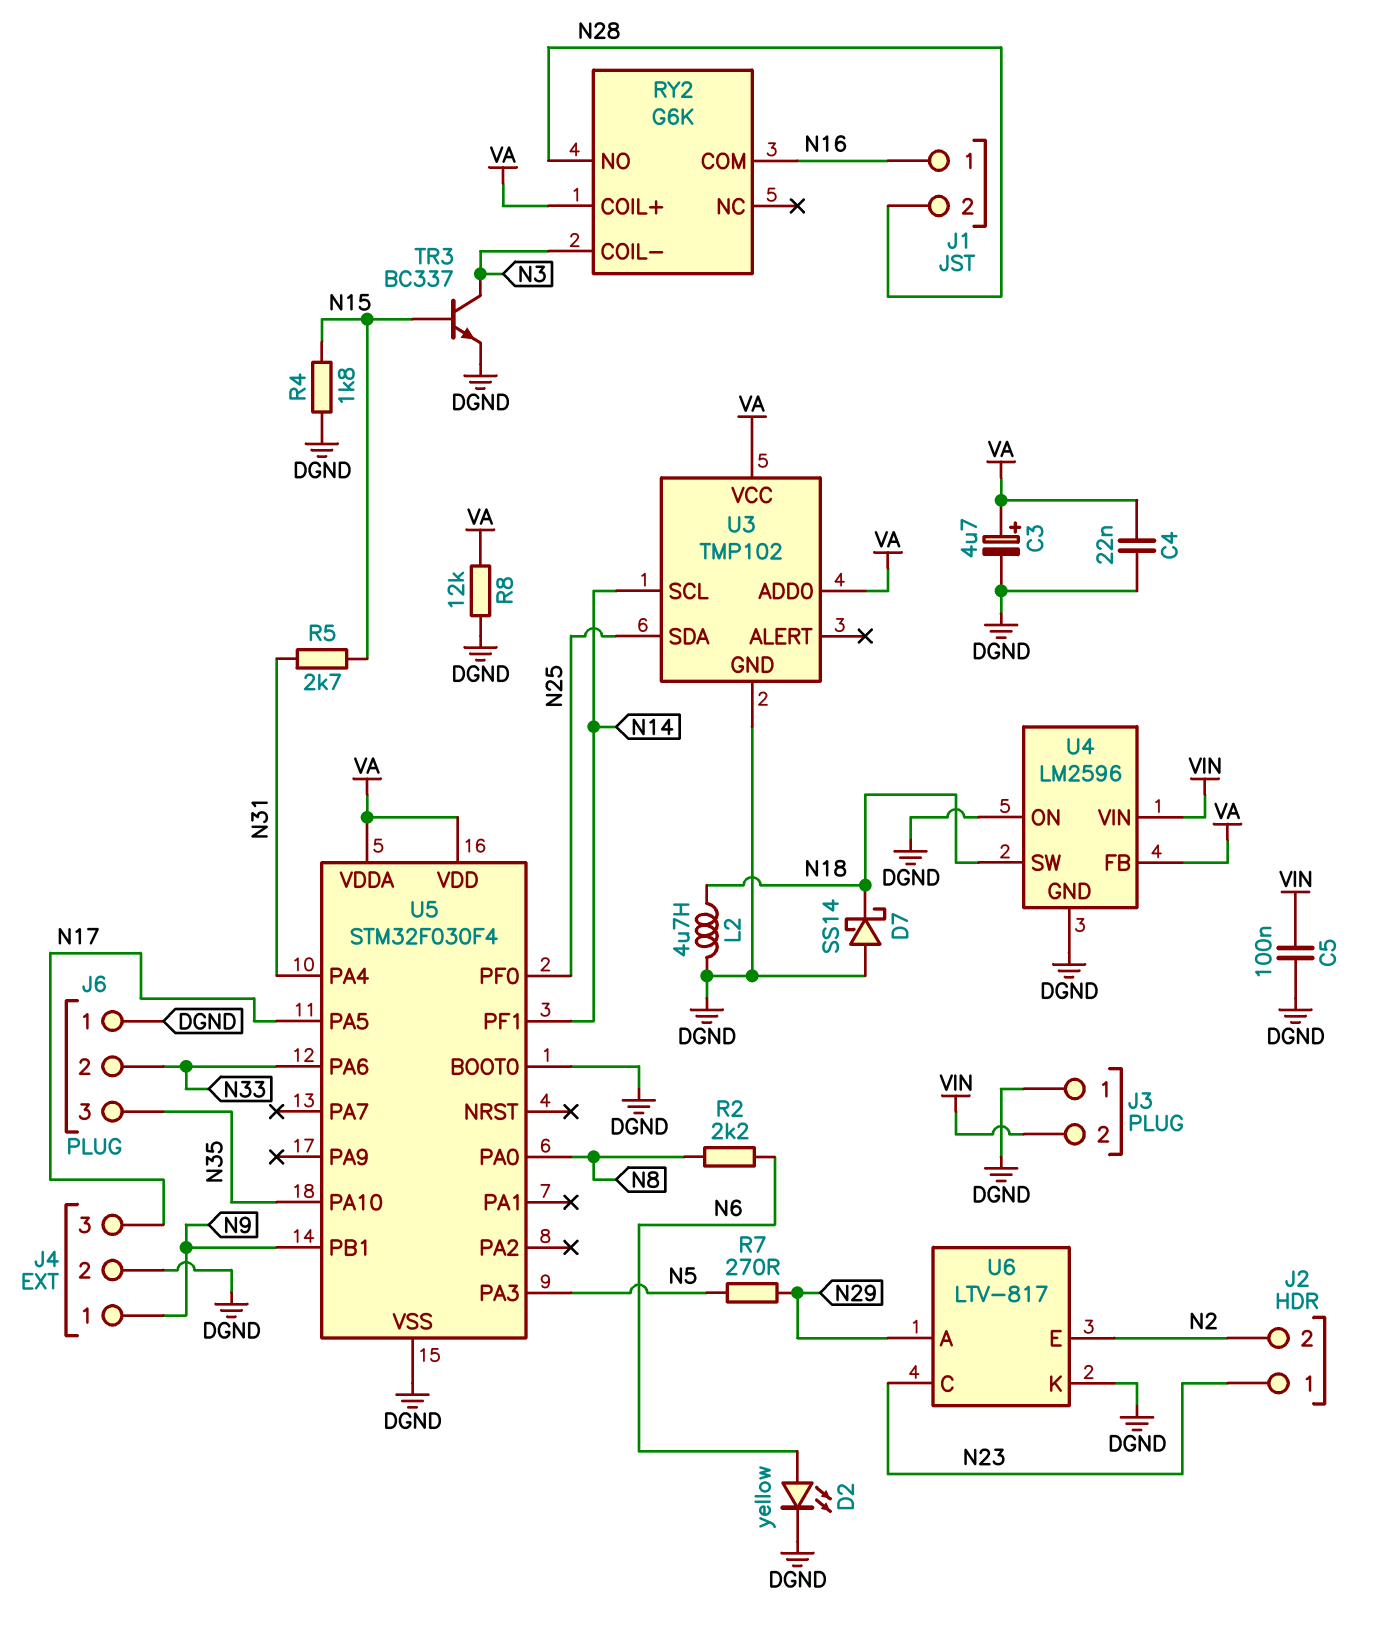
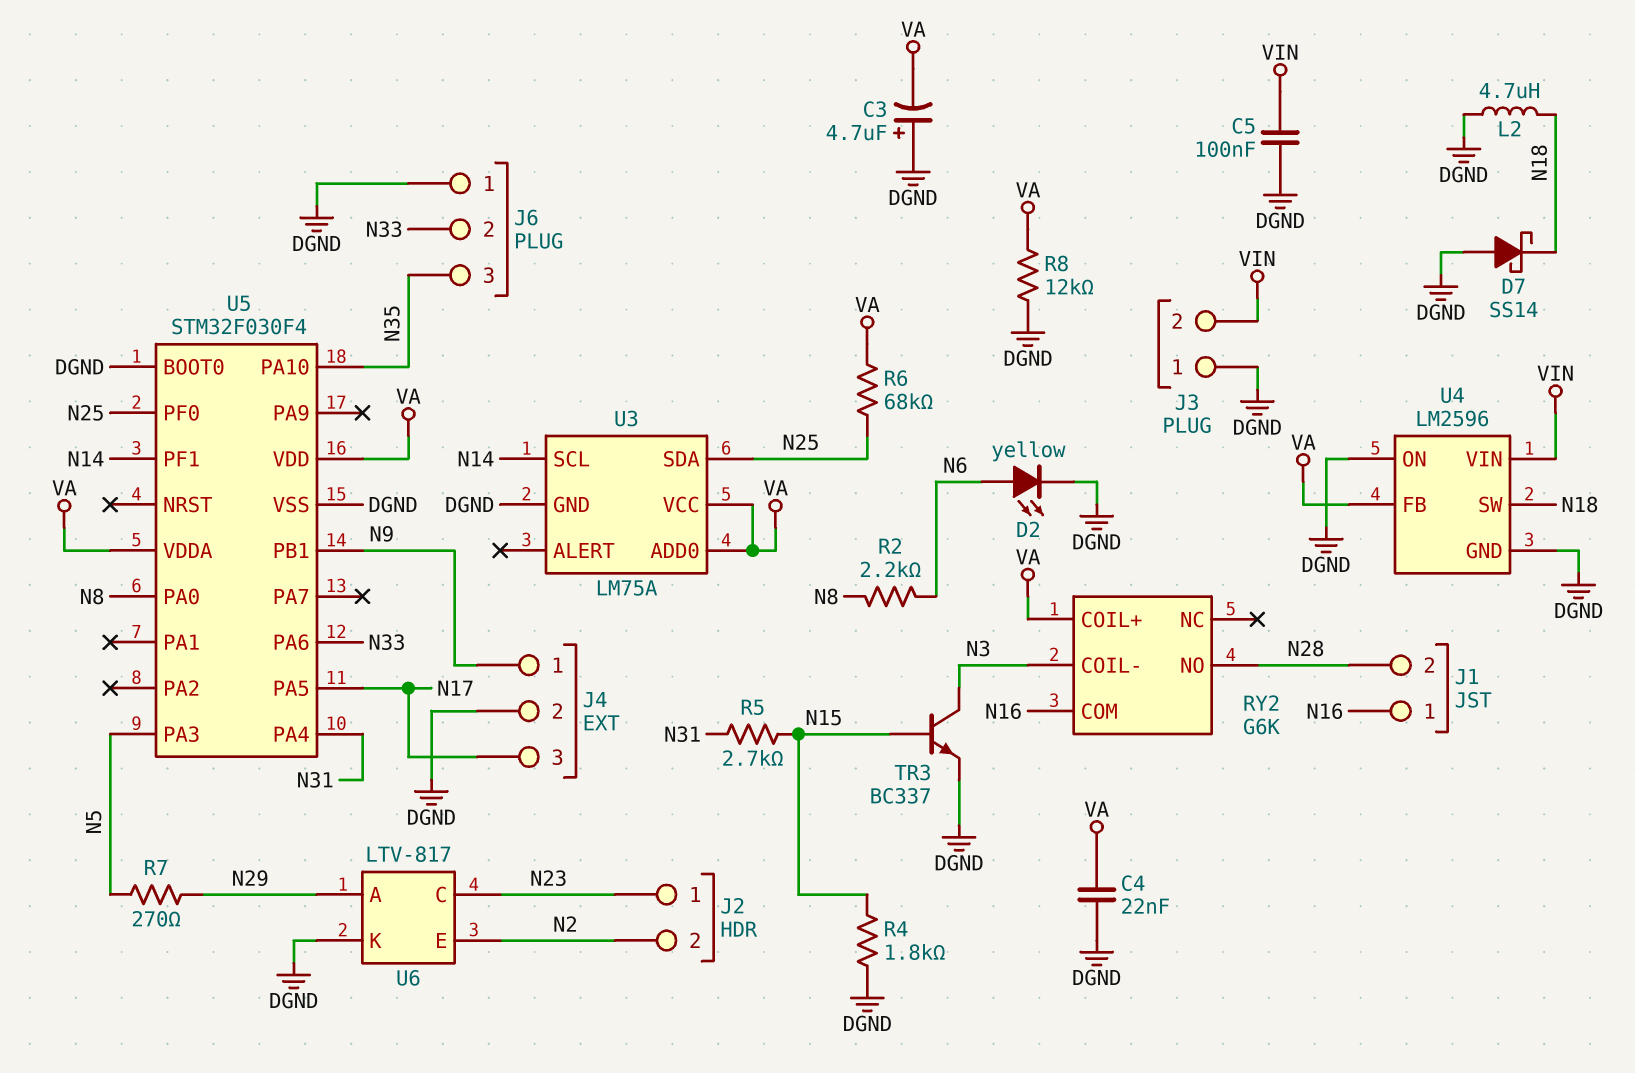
C3: 4.7uF (plus VA, minus DGND) -> 4.7uF (plus DGND, minus VA)
R6: none -> 68k (N25, VA)
U3: TMP102 -> LM75A

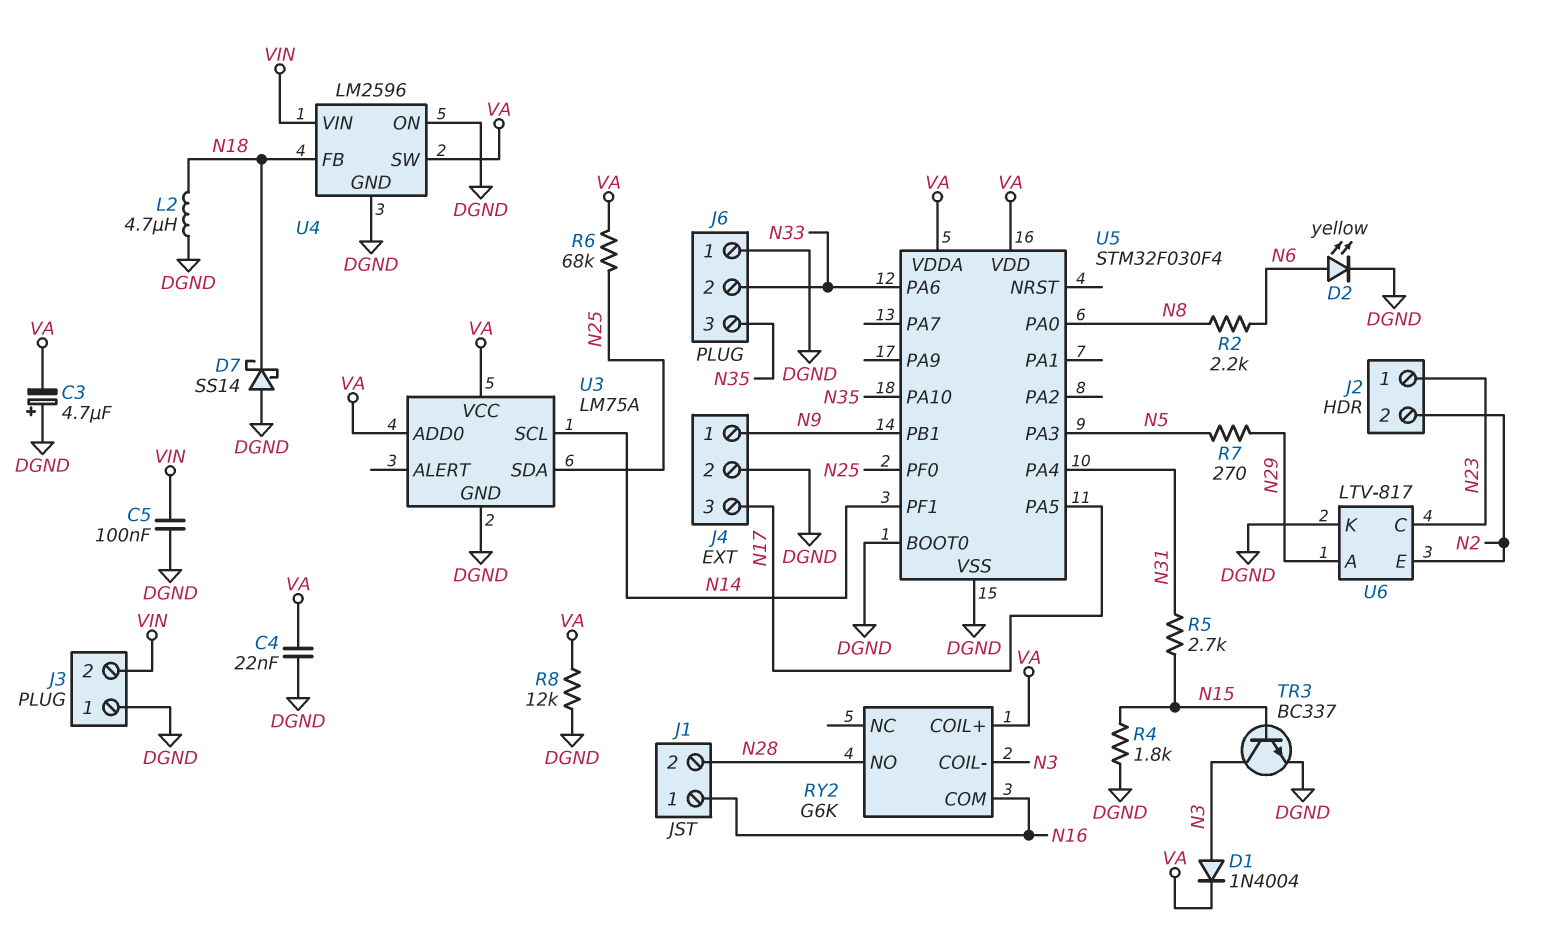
D1: none -> diode 1N4004 (A N3, K VA)
U4 pin FB: VA -> N18
U4 pin SW: N18 -> VA

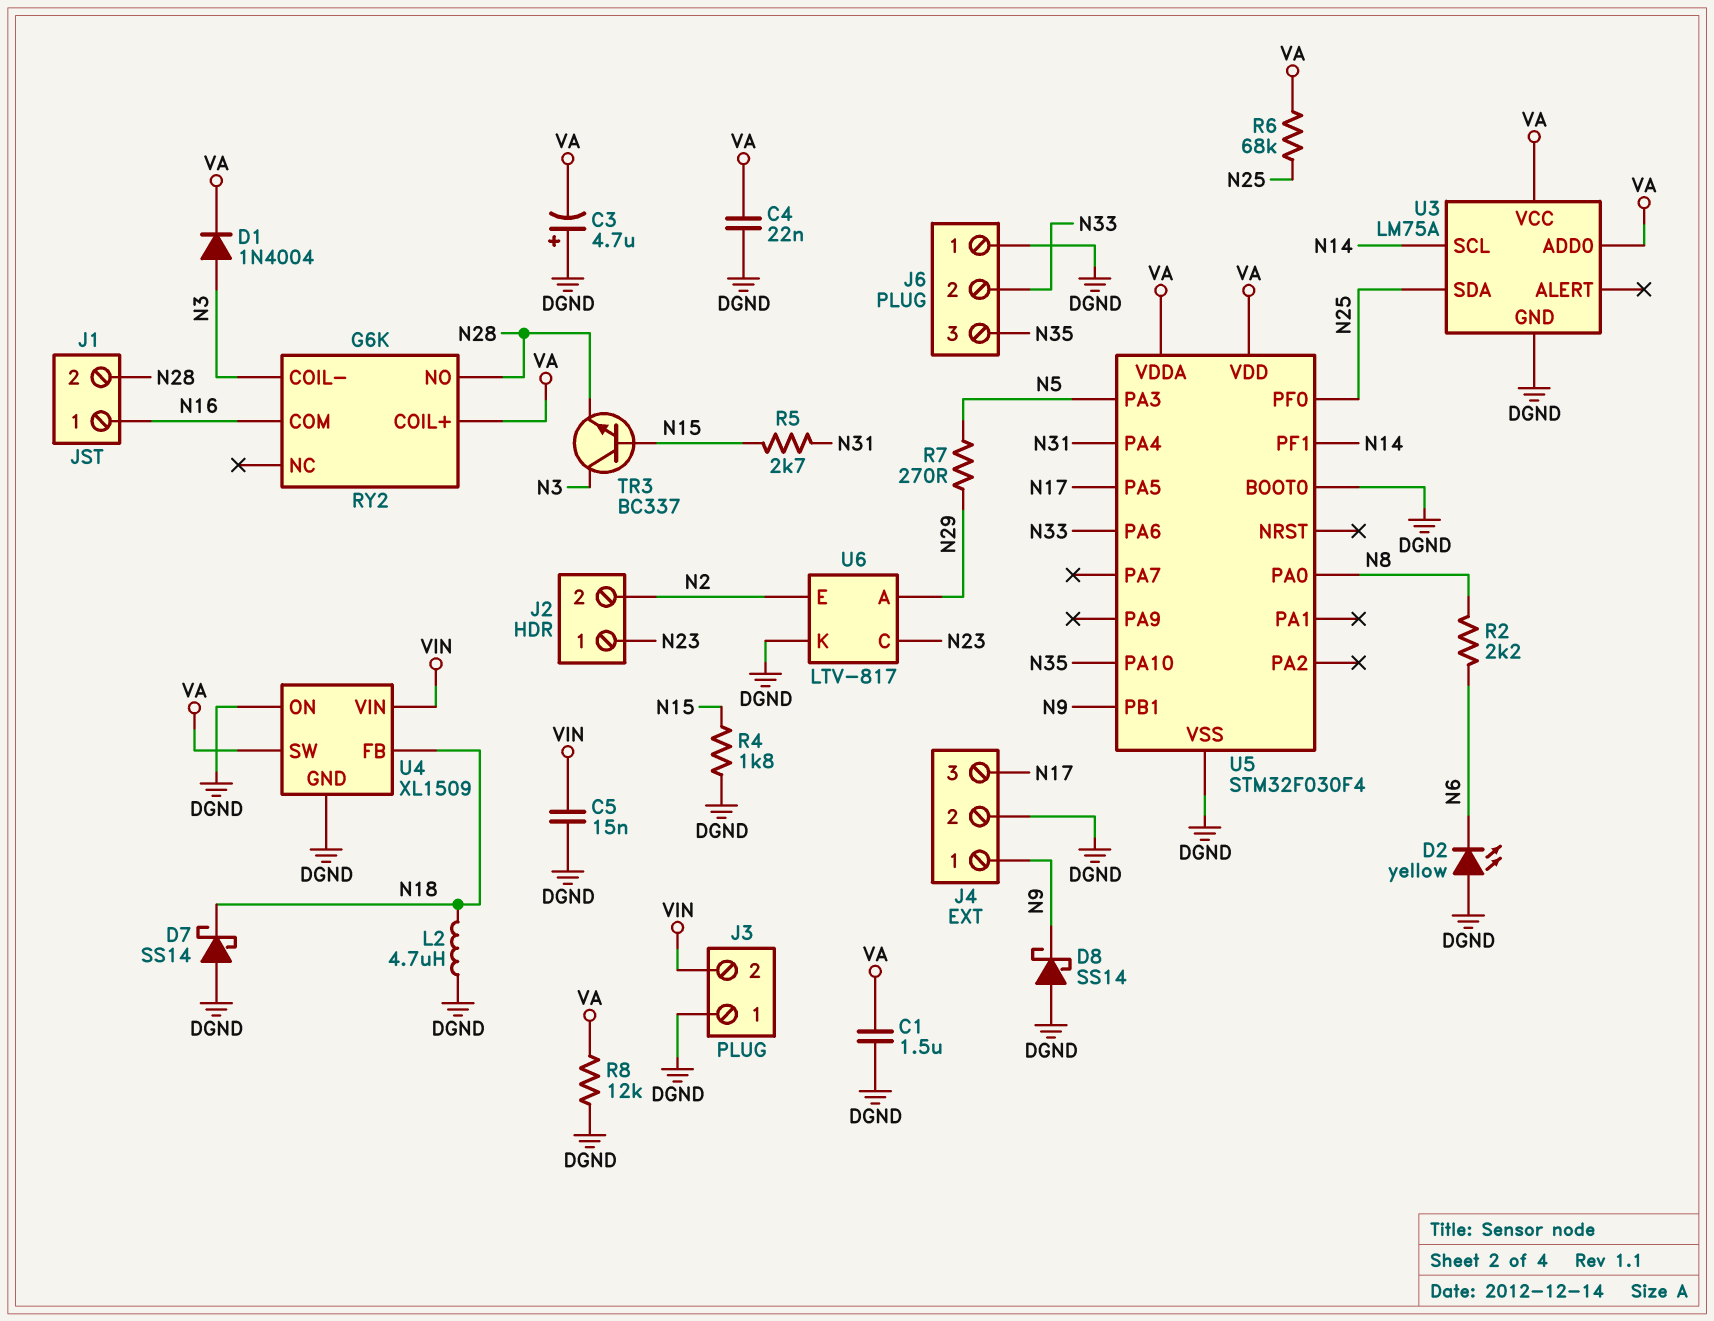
C1: none -> 1.5uF (DGND, VA)
C5: 100nF (DGND, VIN) -> 15nF (DGND, VIN)
D2: LED yellow (A N6, K DGND) -> LED yellow (A DGND, K N6)
D8: none -> schottky SS14 (A DGND, K N9)
TR3: NPN BC337 (B N15, C N3, E DGND) -> NPN BC337 (B N15, C N3, E N28)
U4: LM2596 -> XL1509

